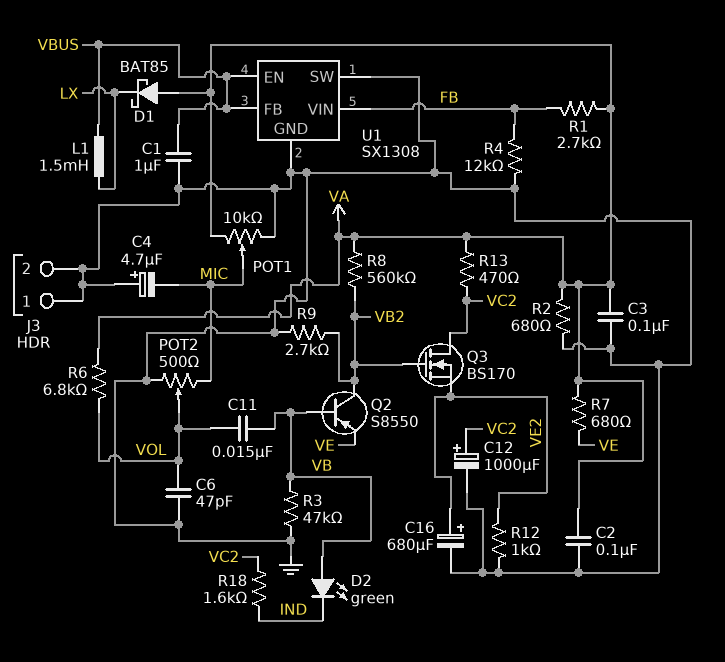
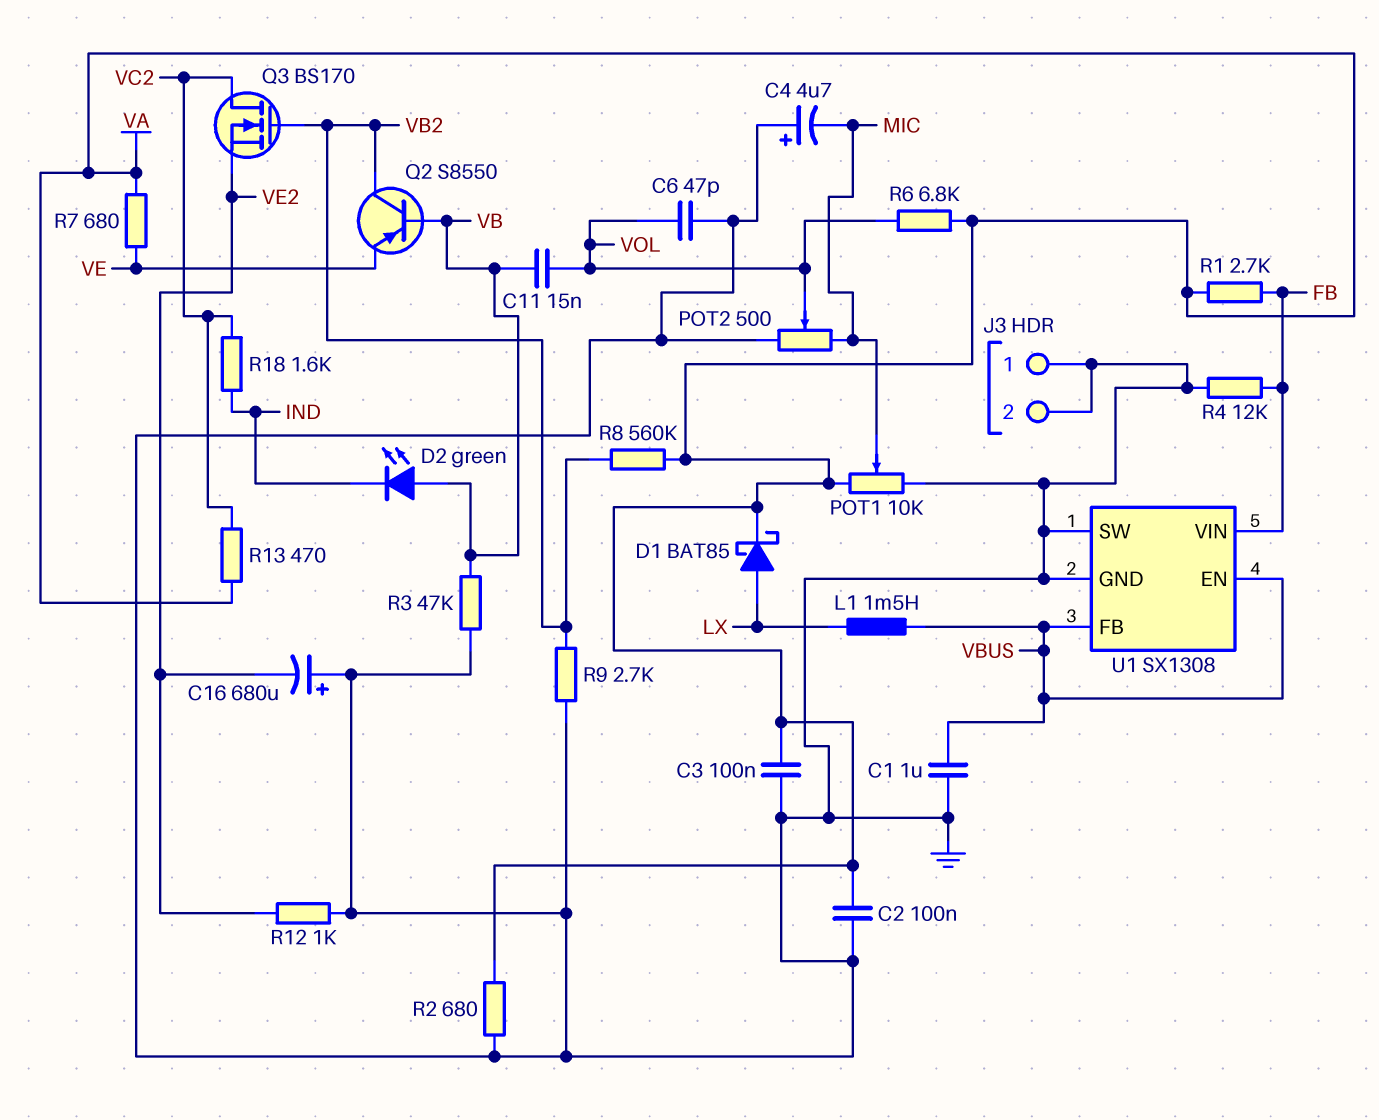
C12: 1000uF (plus VC2, minus GND) -> none
C16: 680uF (plus VE2, minus GND) -> 680uF (plus GND, minus VE2)
D1: schottky BAT85 (A VA, K LX) -> schottky BAT85 (A LX, K VA)

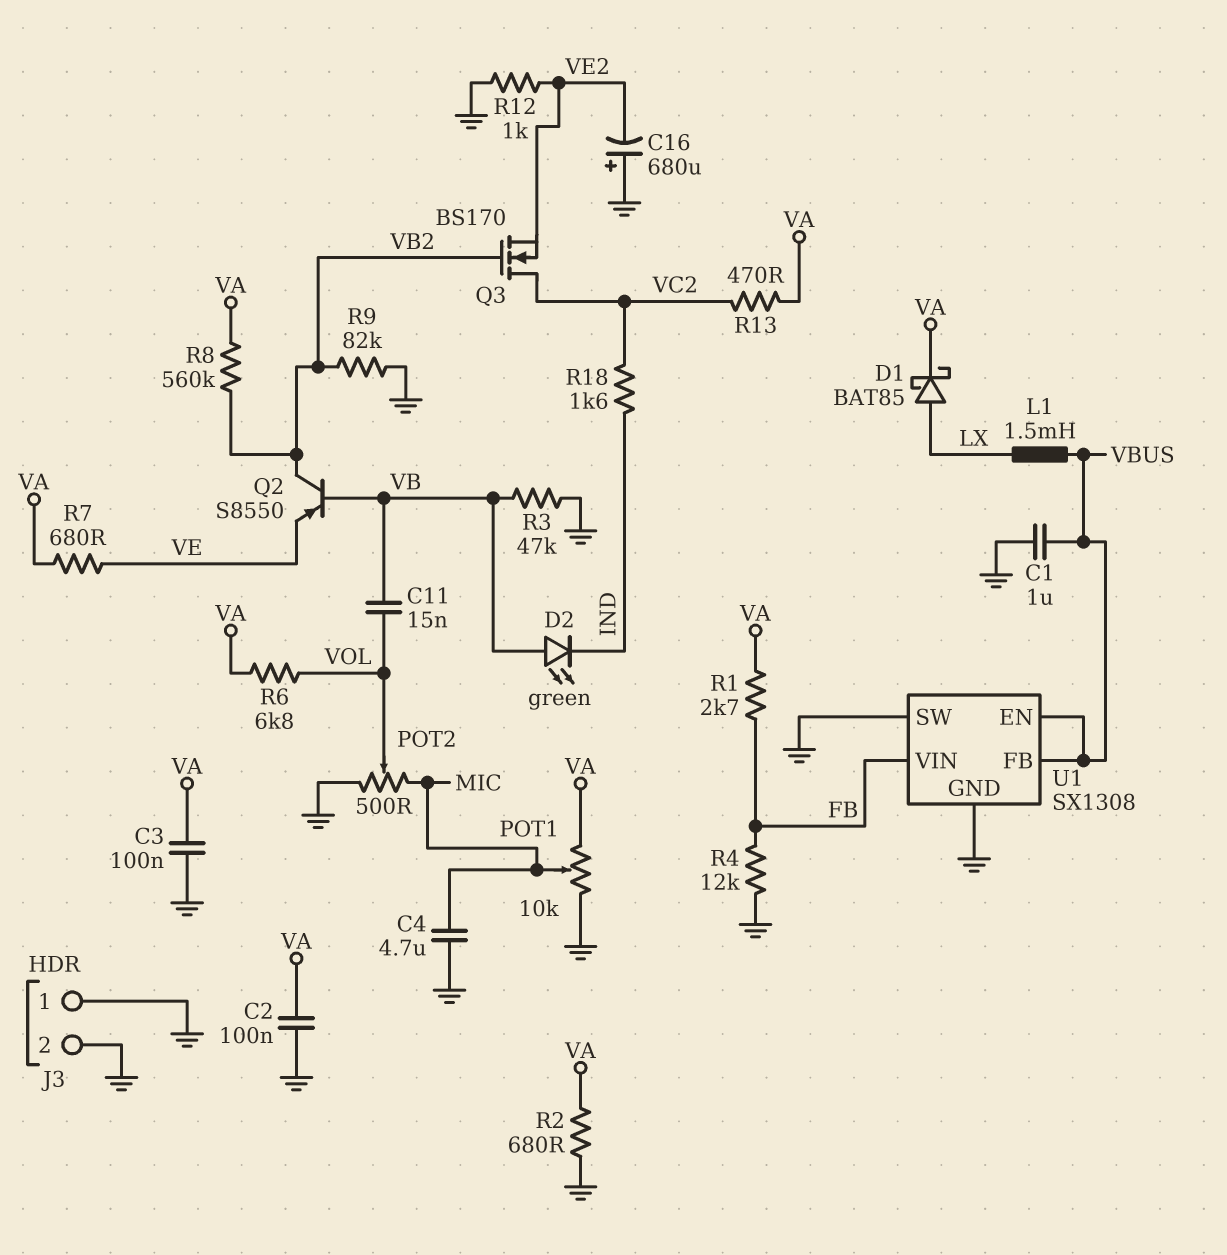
C4: 4.7uF (plus GND, minus MIC) -> 4.7uF (GND, MIC)
C6: 47pF (GND, VOL) -> none
R9: 2.7k (GND, VB2) -> 82k (GND, VB2)

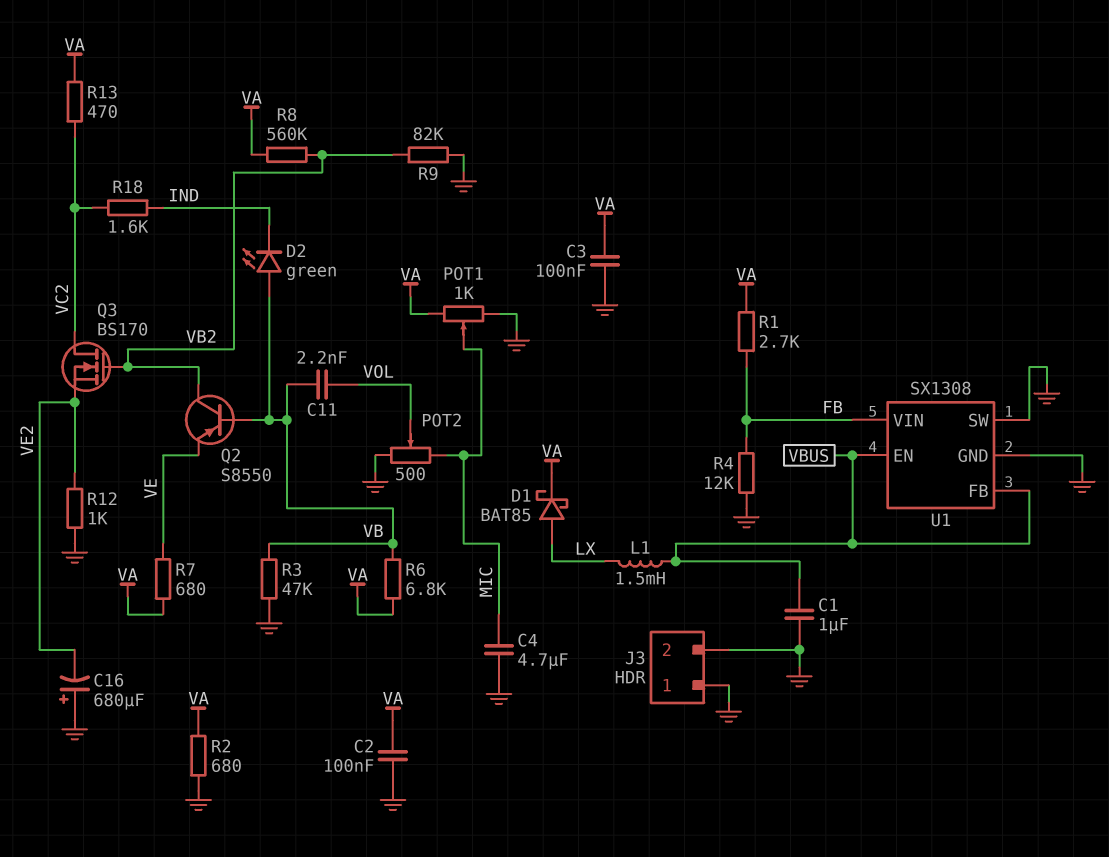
C11: 15nF (VB, VOL) -> 2.2nF (VB, VOL)
POT1: 10k (GND, VA, wiper MIC) -> 1k (GND, VA, wiper MIC)
R6: 6.8k (VA, VOL) -> 6.8k (VA, VB)

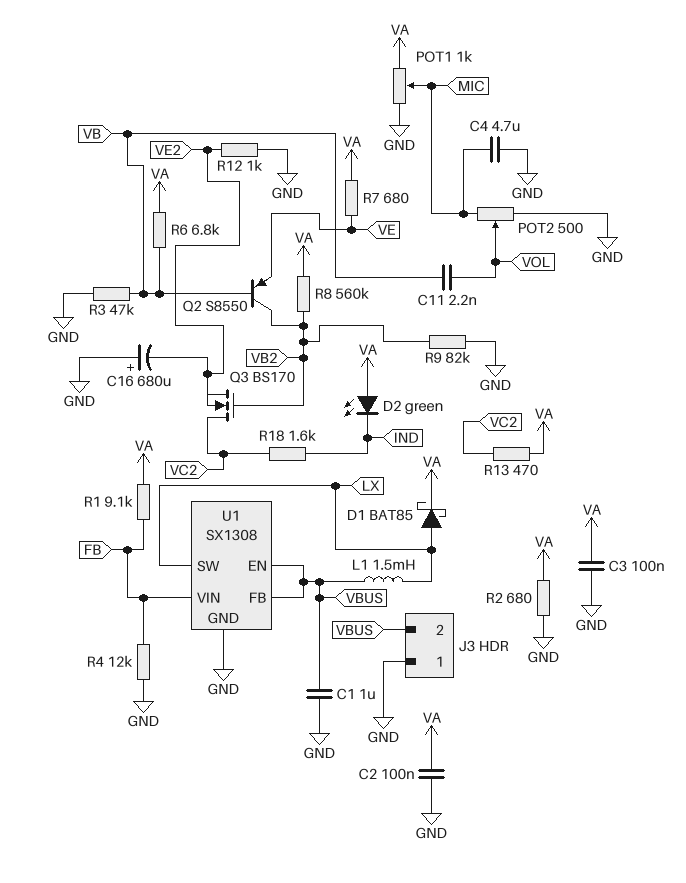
D2: LED green (A VB, K IND) -> LED green (A VA, K IND)
J3 pin 2: GND -> VBUS
R1: 2.7k (FB, VA) -> 9.1k (FB, VA)
U1 pin SW: GND -> LX

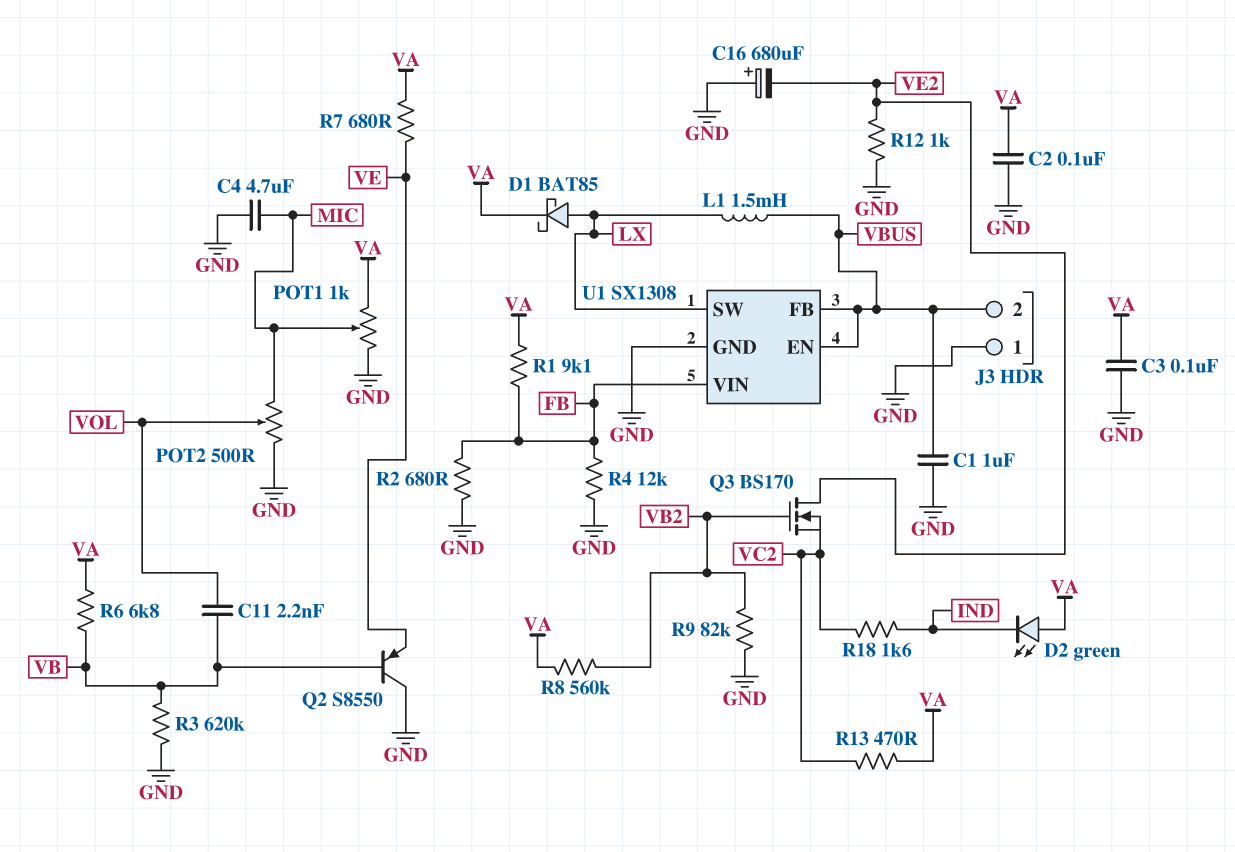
Q2: PNP S8550 (B VB, C VB2, E VE) -> PNP S8550 (B VB, C GND, E VE)
Q3: NMOS BS170 (G VB2, D VC2, S VE2) -> NMOS BS170 (G VB2, D VE2, S VC2)
R2: 680 (GND, VA) -> 680 (FB, GND)
R3: 47k (GND, VB) -> 620k (GND, VB)

